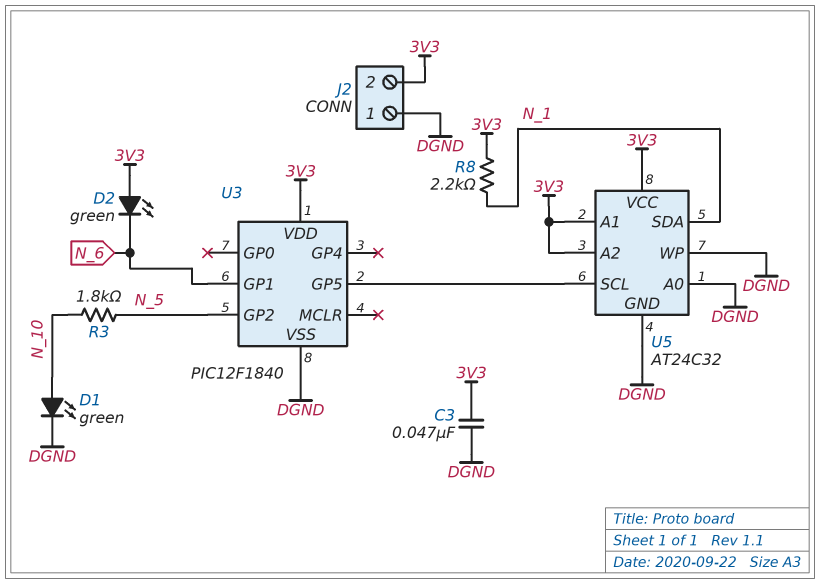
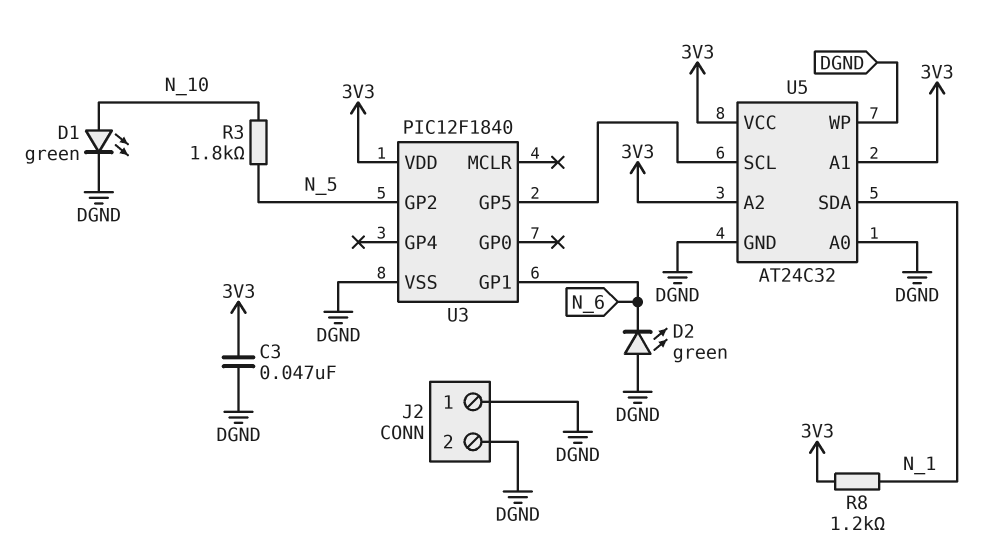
D2: LED green (A 3V3, K N_6) -> LED green (A DGND, K N_6)
J2 pin 2: 3V3 -> DGND
R8: 2.2k (3V3, N_1) -> 1.2k (3V3, N_1)

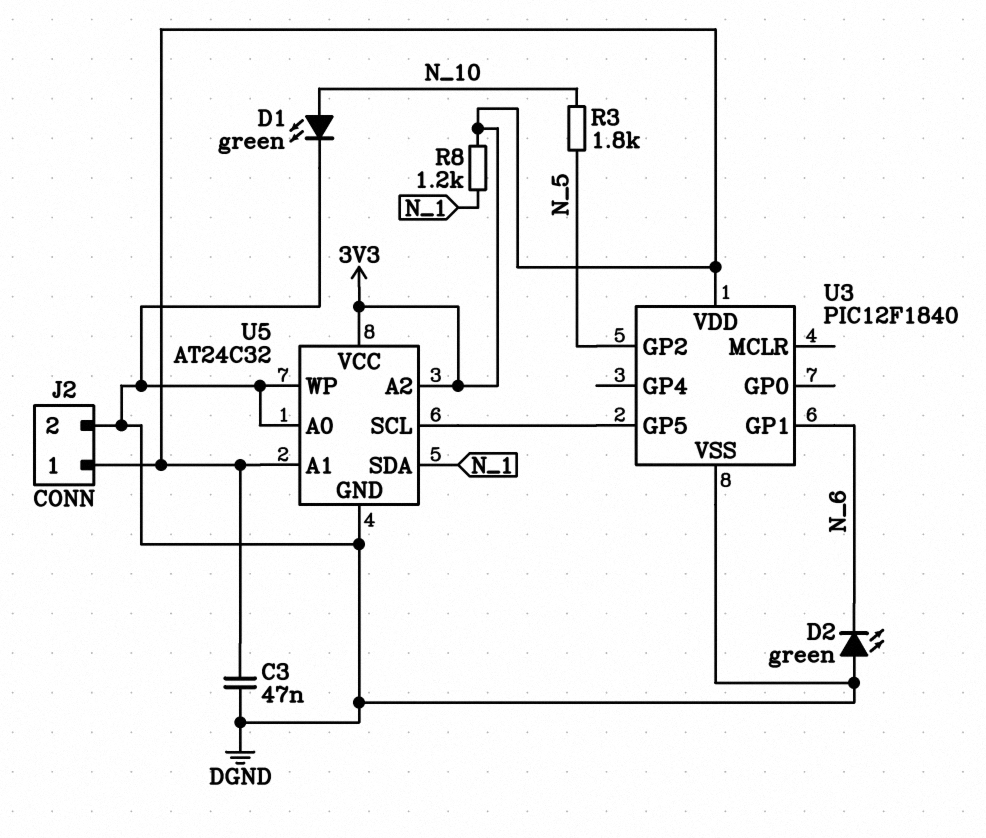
J2 pin 1: DGND -> 3V3

